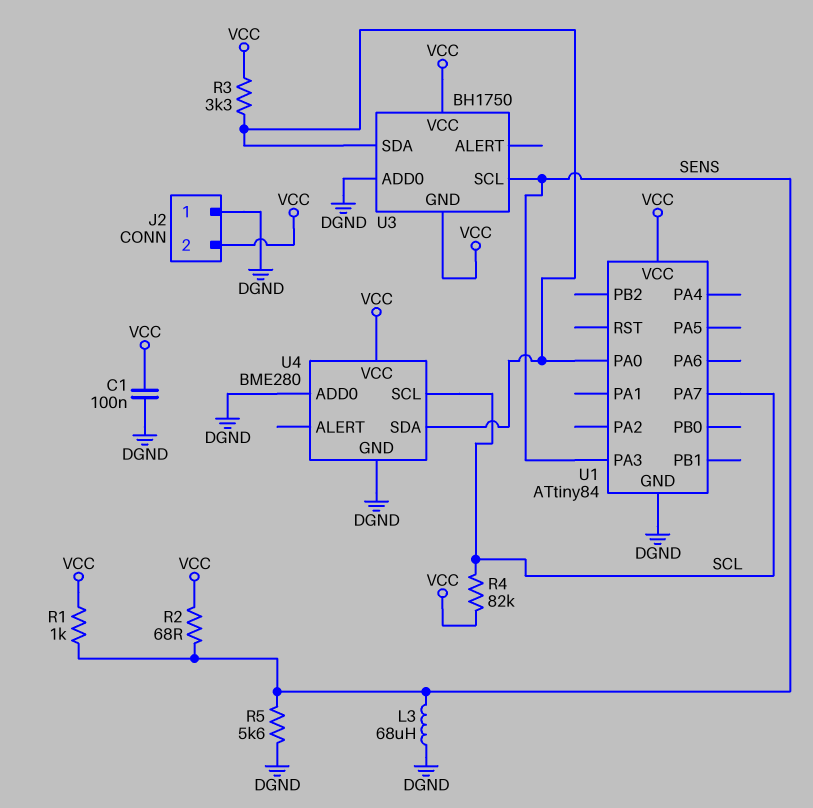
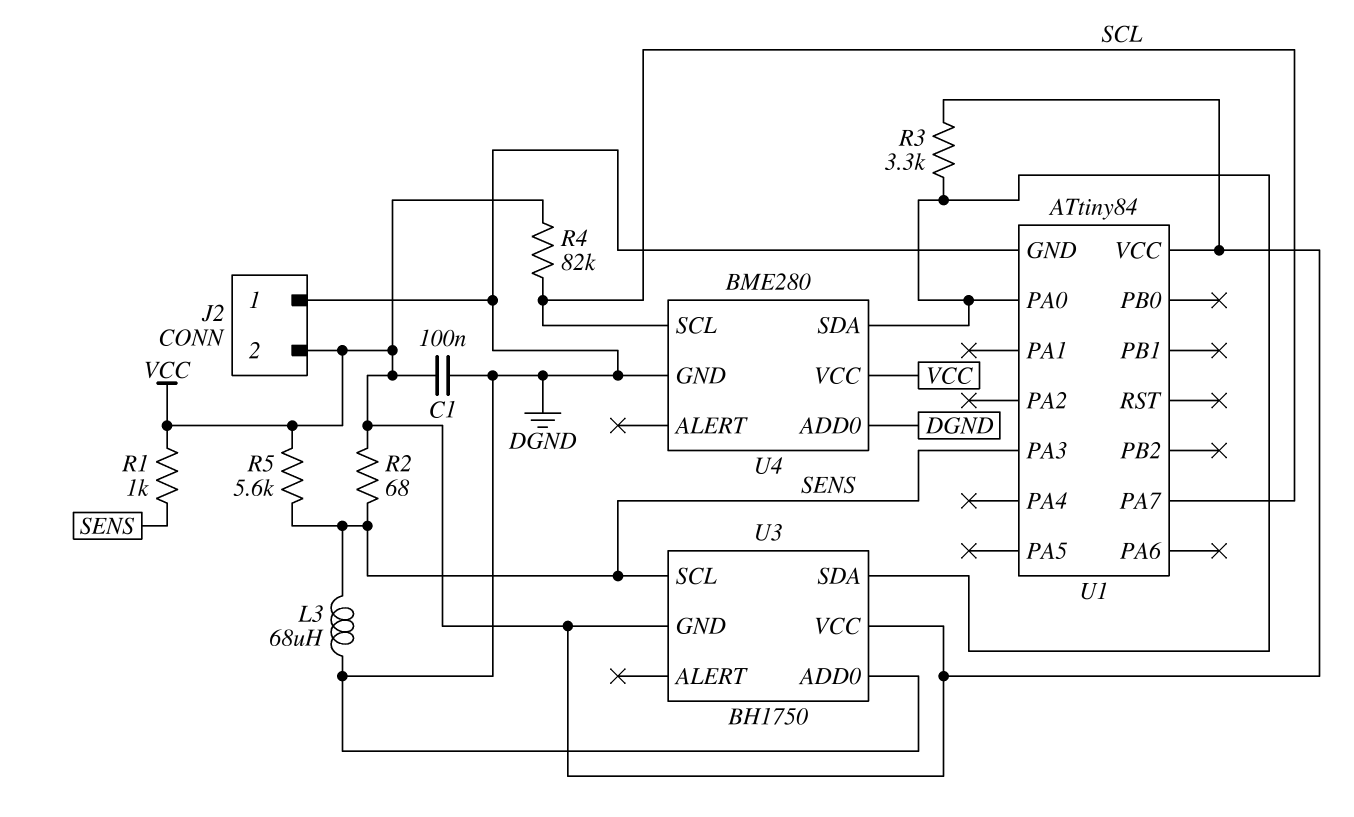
R5: 5.6k (DGND, SENS) -> 5.6k (SENS, VCC)

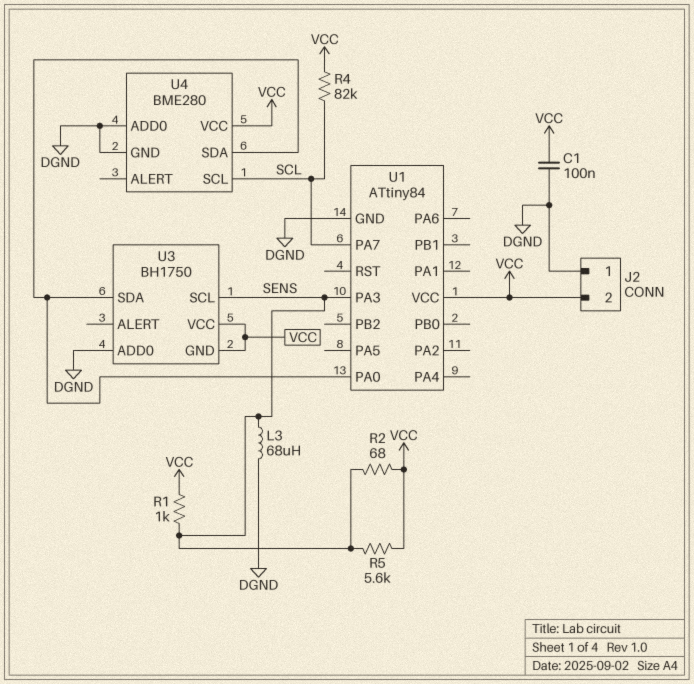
R3: 3.3k (U1/PA0, VCC) -> none

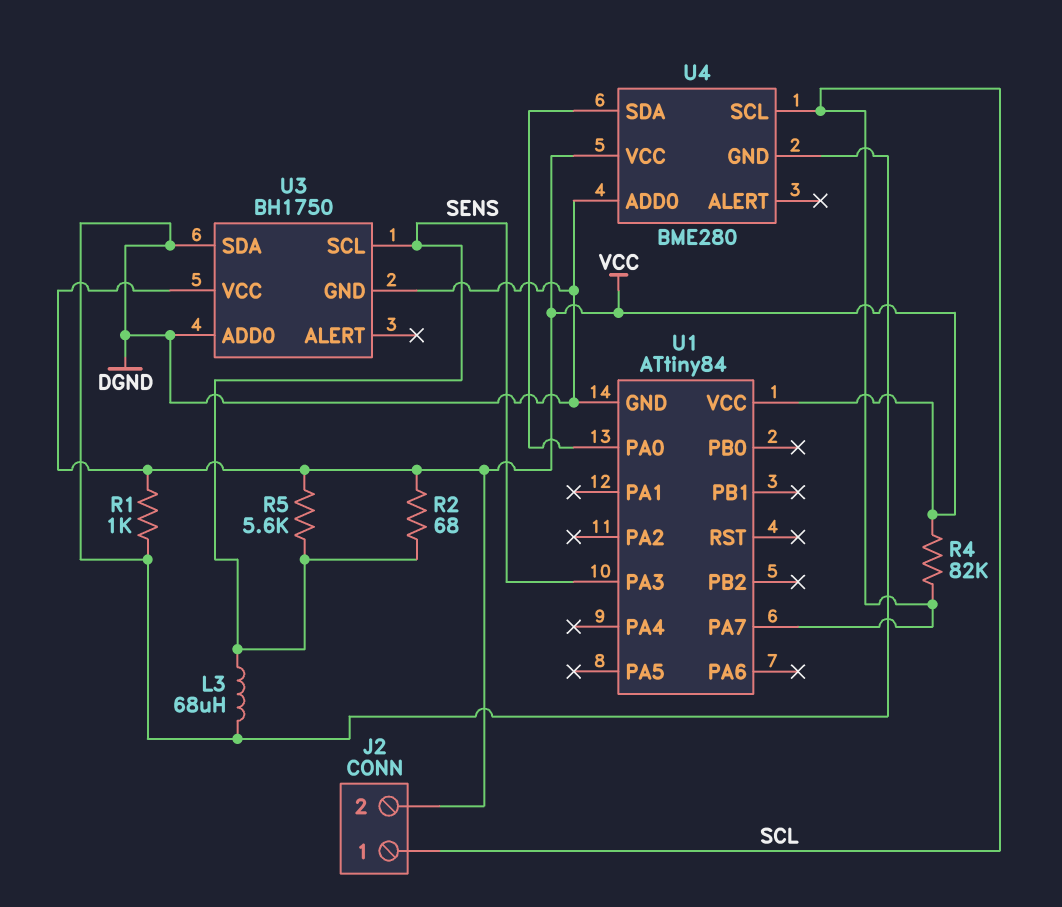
C1: 100nF (DGND, VCC) -> none
J2 pin 1: DGND -> SCL
R1: 1k (SENS, VCC) -> 1k (DGND, VCC)
U3 pin GND: VCC -> DGND
U3 pin SDA: U1/PA0 -> DGND

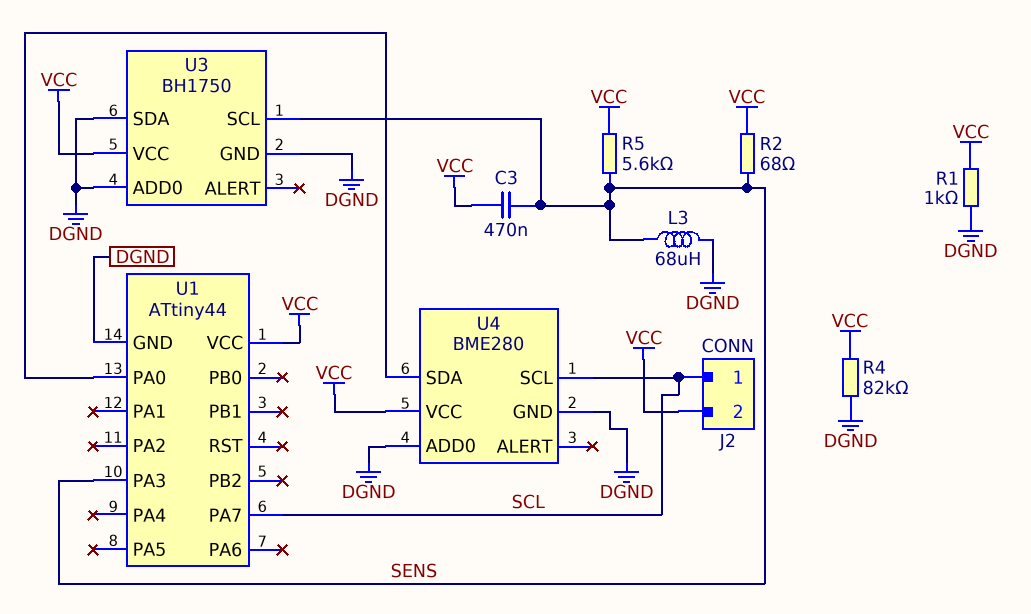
C3: none -> 470nF (SENS, VCC)
R4: 82k (SCL, VCC) -> 82k (DGND, VCC)
U1: ATtiny84 -> ATtiny44

